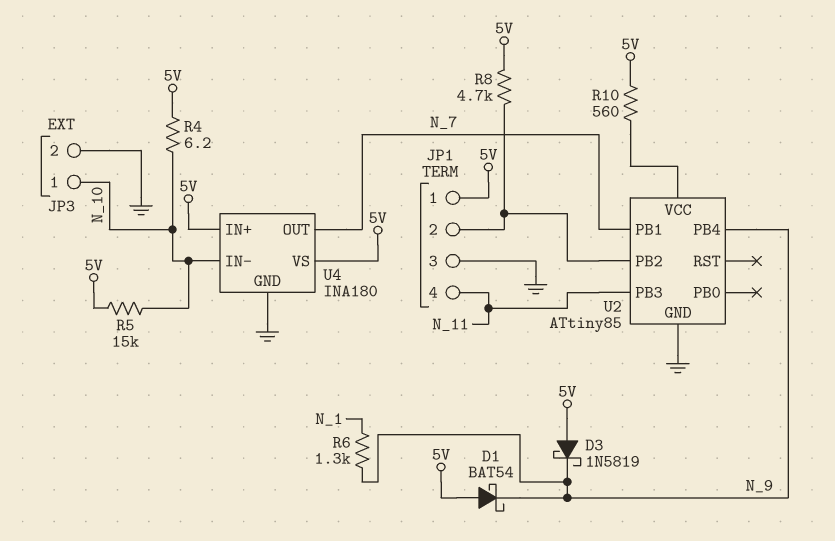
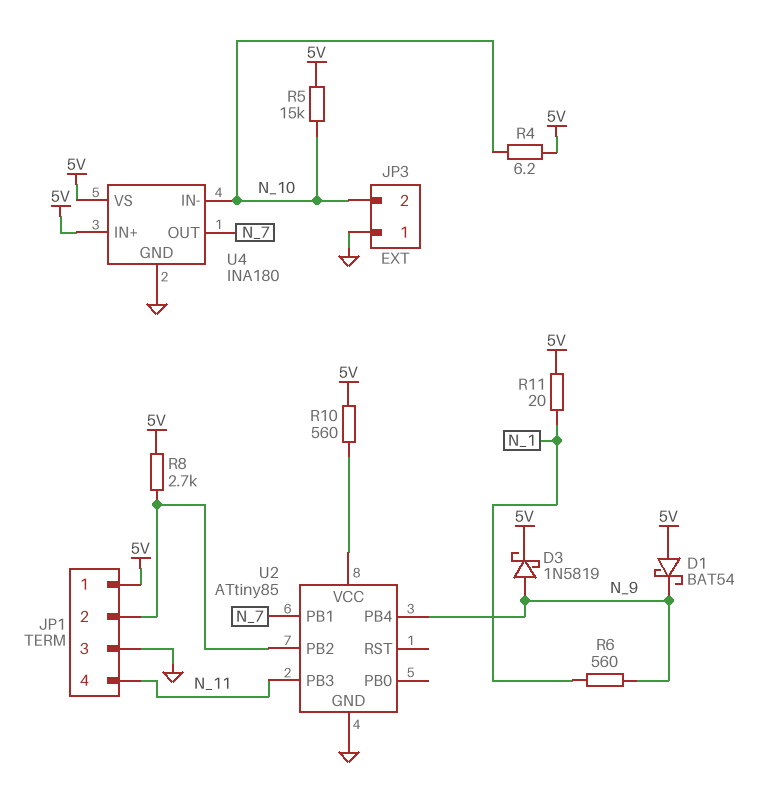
D3: schottky 1N5819 (A 5V, K N_9) -> schottky 1N5819 (A N_9, K 5V)
JP3 pin 1: N_10 -> GND
JP3 pin 2: GND -> N_10
R6: 1.3k (N_1, N_9) -> 560 (N_1, N_9)
R8: 4.7k (5V, JP1/2) -> 2.7k (5V, JP1/2)
R11: none -> 20 (5V, N_1)

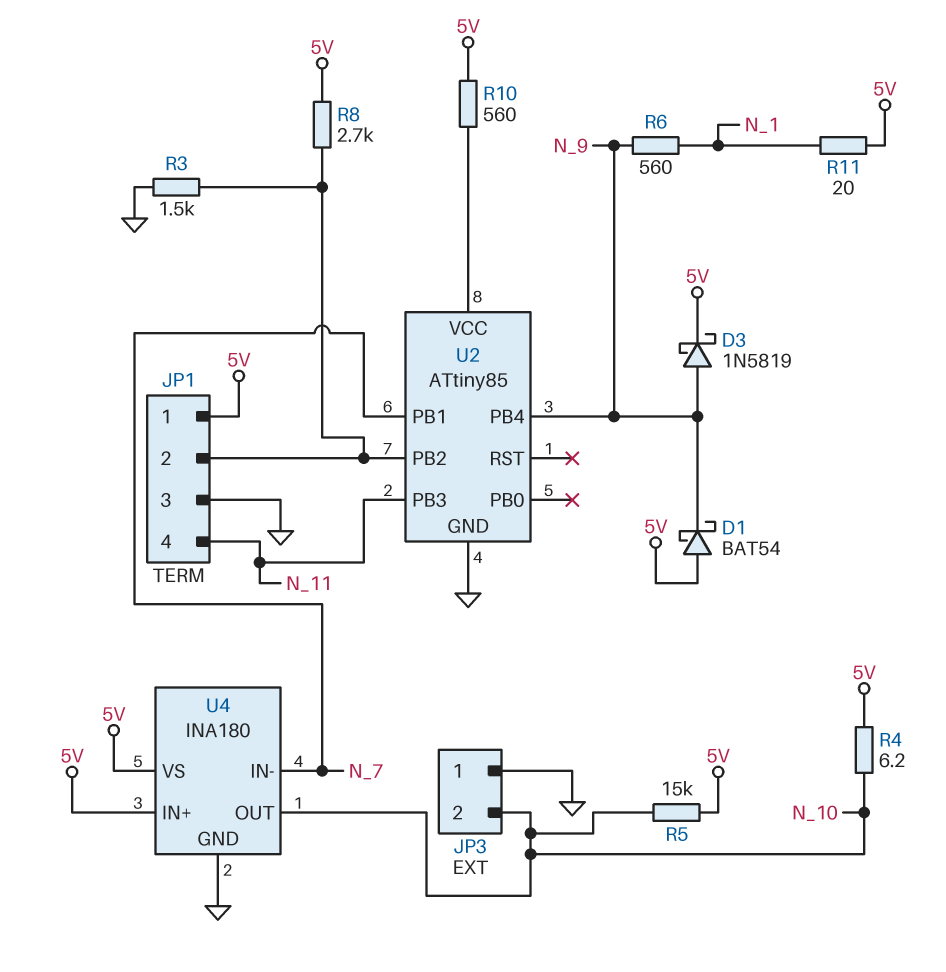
R3: none -> 1.5k (GND, JP1/2)
U4 pin IN-: N_10 -> N_7
U4 pin OUT: N_7 -> N_10

